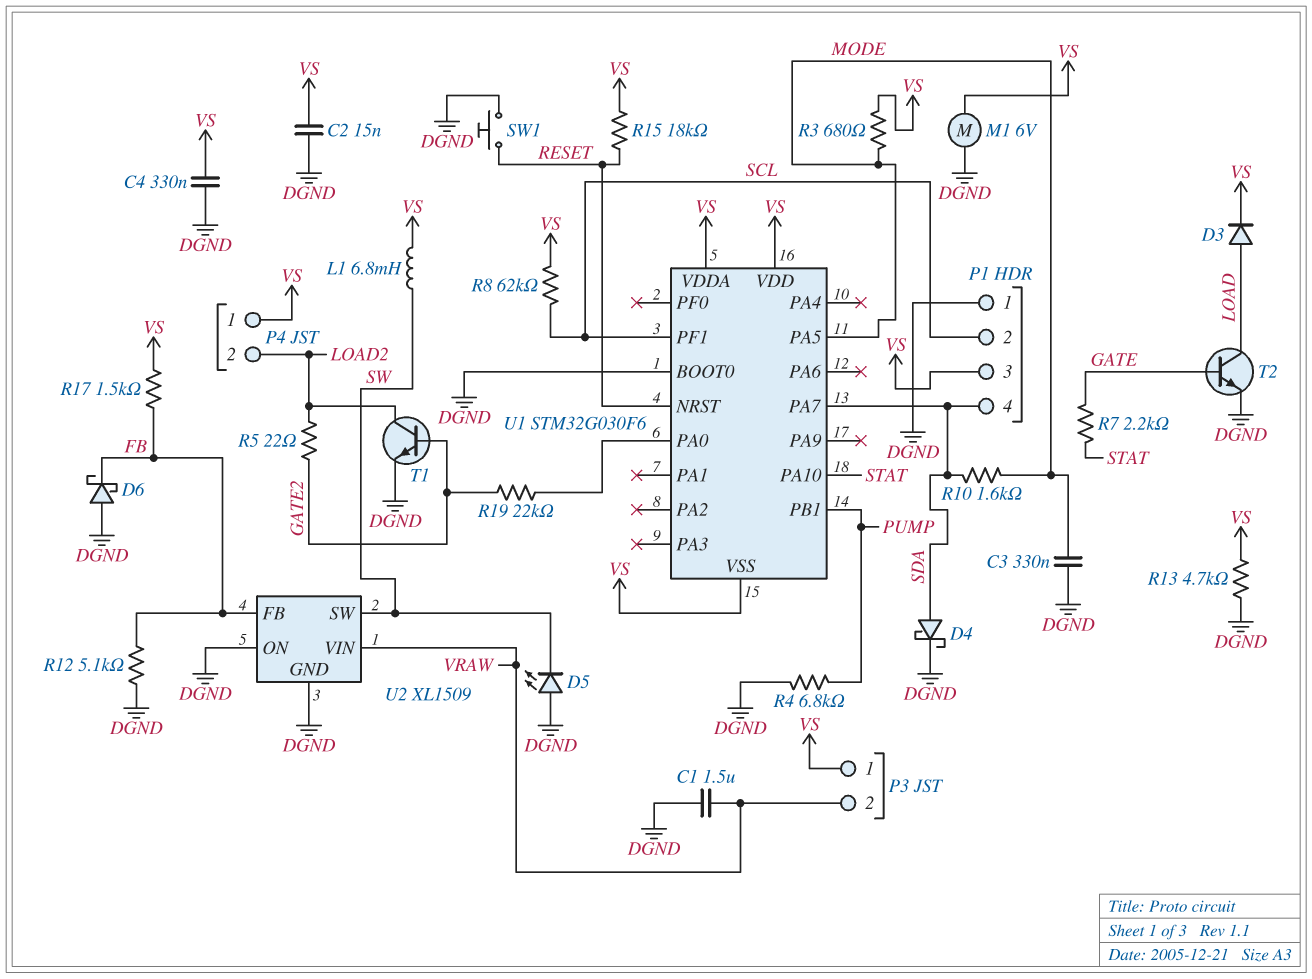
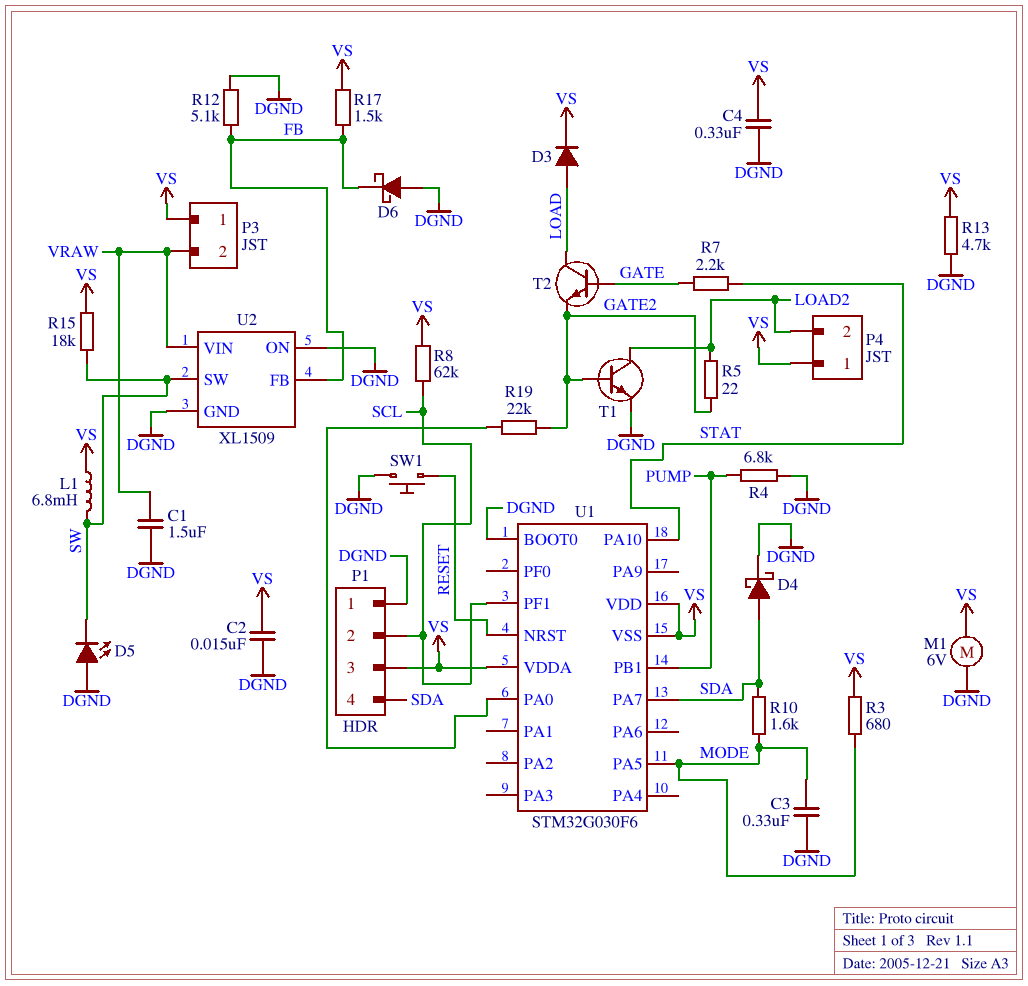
R15: 18k (RESET, VS) -> 18k (SW, VS)
T2: NPN (B GATE, C LOAD, E DGND) -> NPN (B GATE, C LOAD, E GATE2)

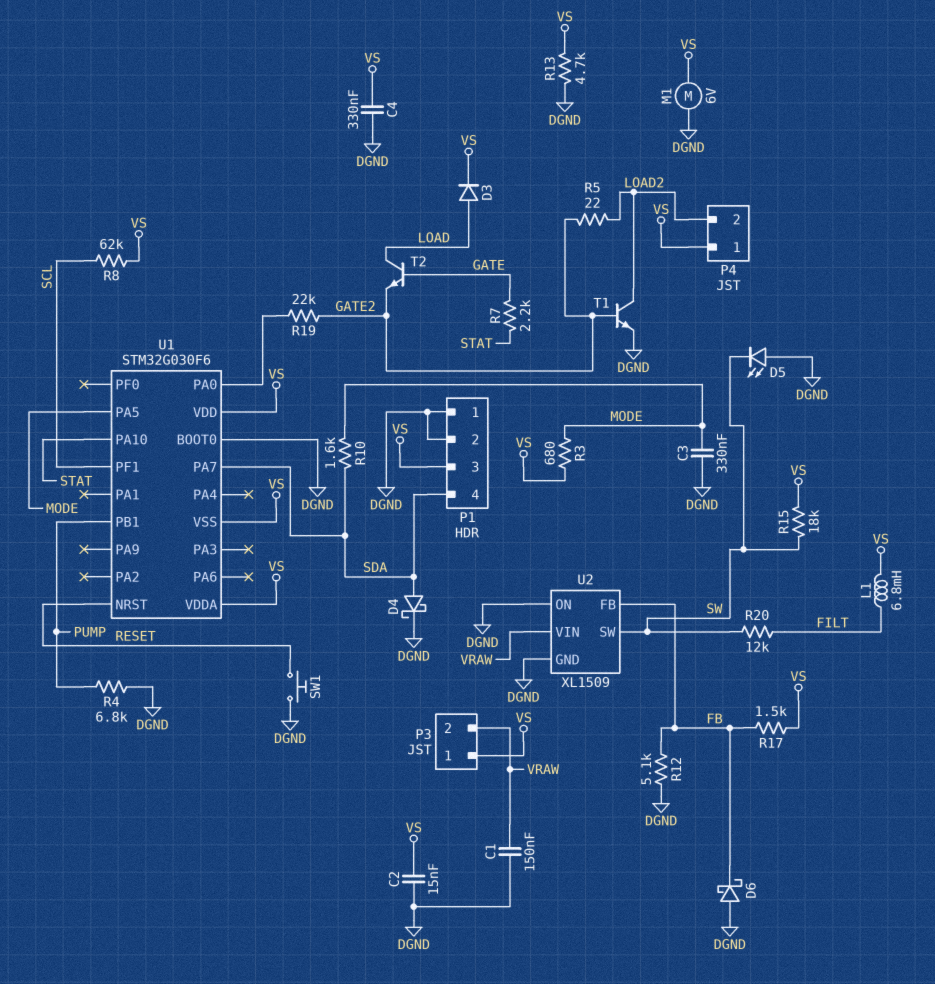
C1: 1.5uF (DGND, VRAW) -> 150nF (DGND, VRAW)
L1: 6.8mH (SW, VS) -> 6.8mH (FILT, VS)
P1 pin 2: SCL -> DGND
R20: none -> 12k (FILT, SW)

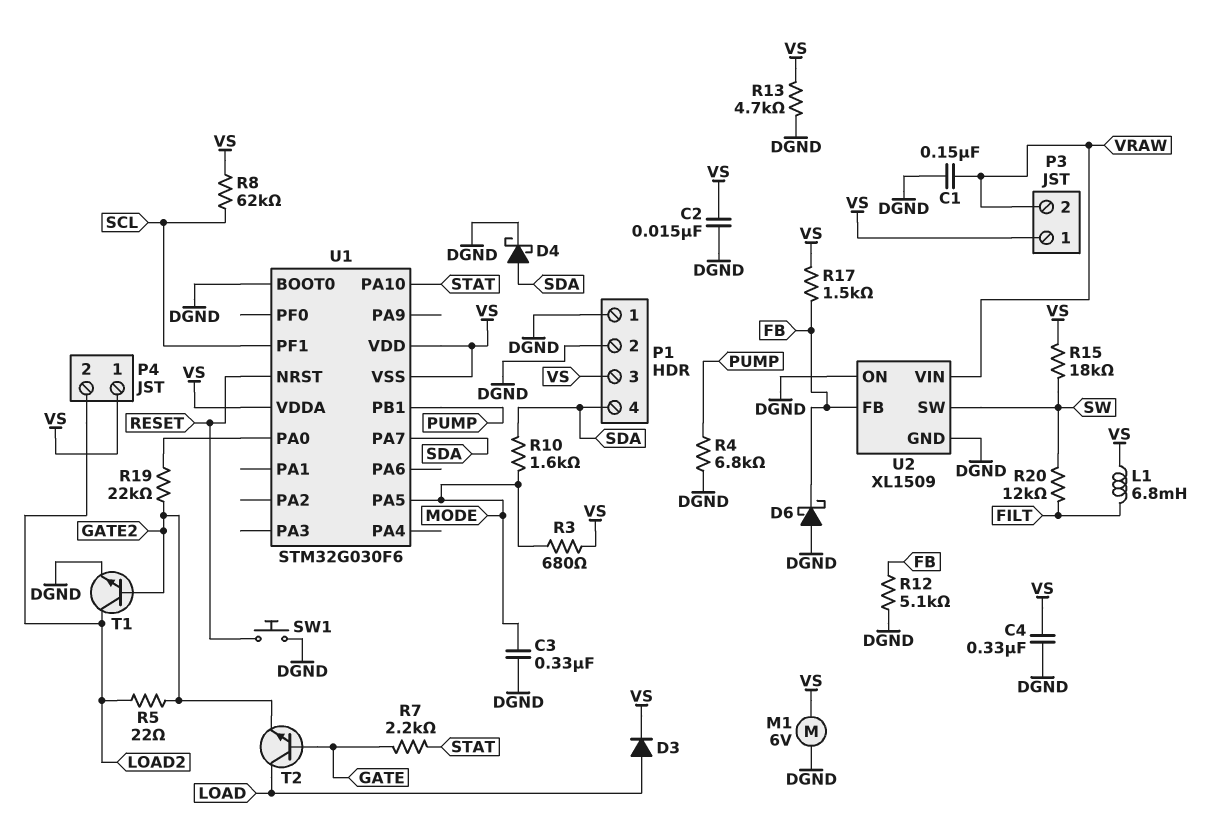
D5: LED (A DGND, K SW) -> none

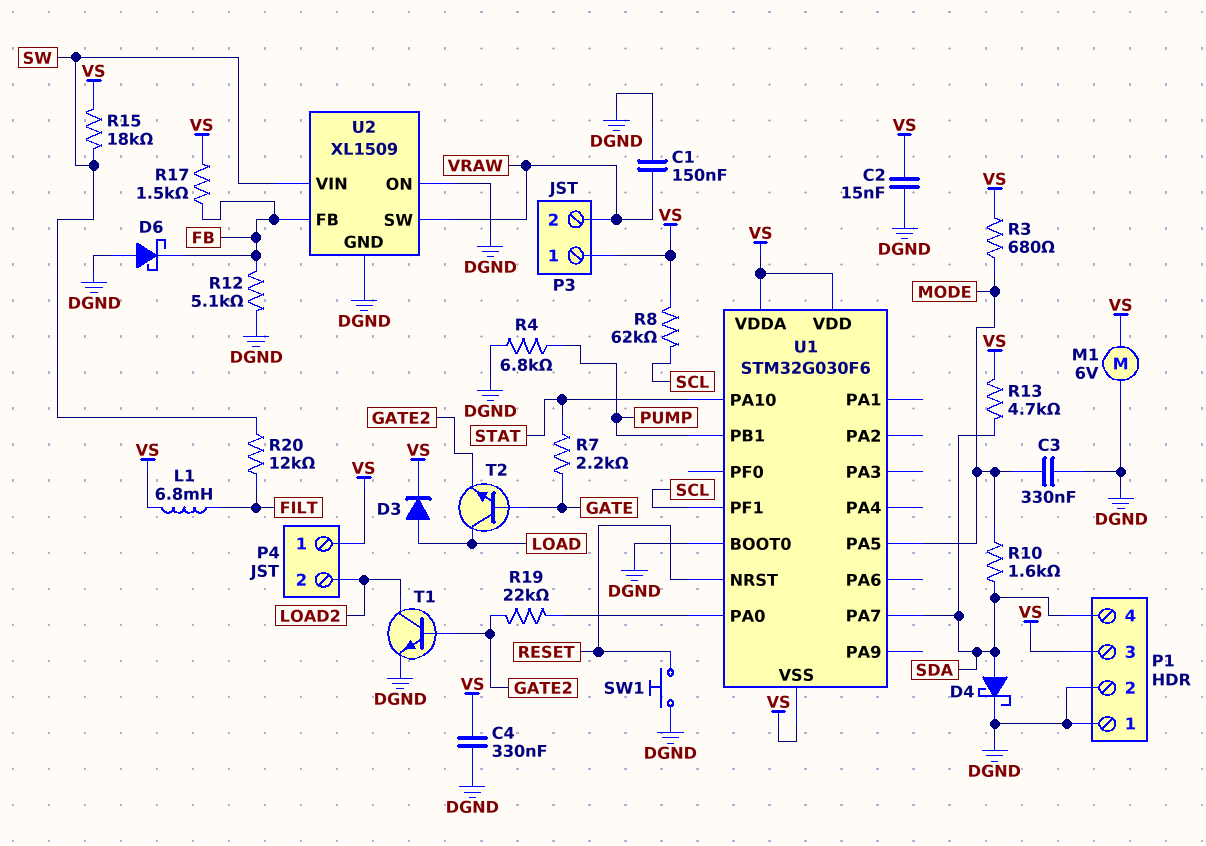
R5: 22 (GATE2, LOAD2) -> none
R13: 4.7k (DGND, VS) -> 4.7k (SDA, VS)
U2 pin SW: SW -> VRAW
U2 pin VIN: VRAW -> SW

